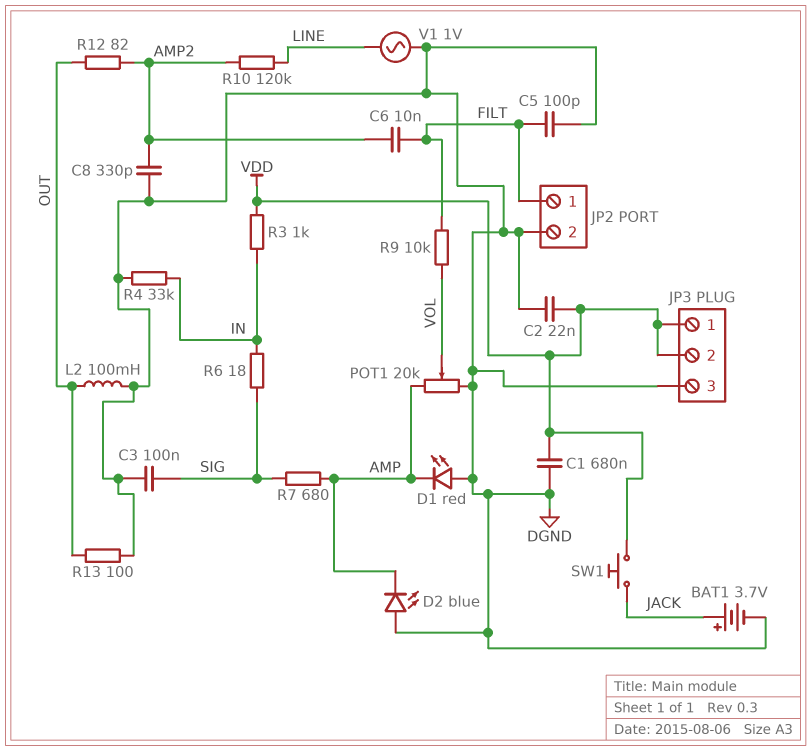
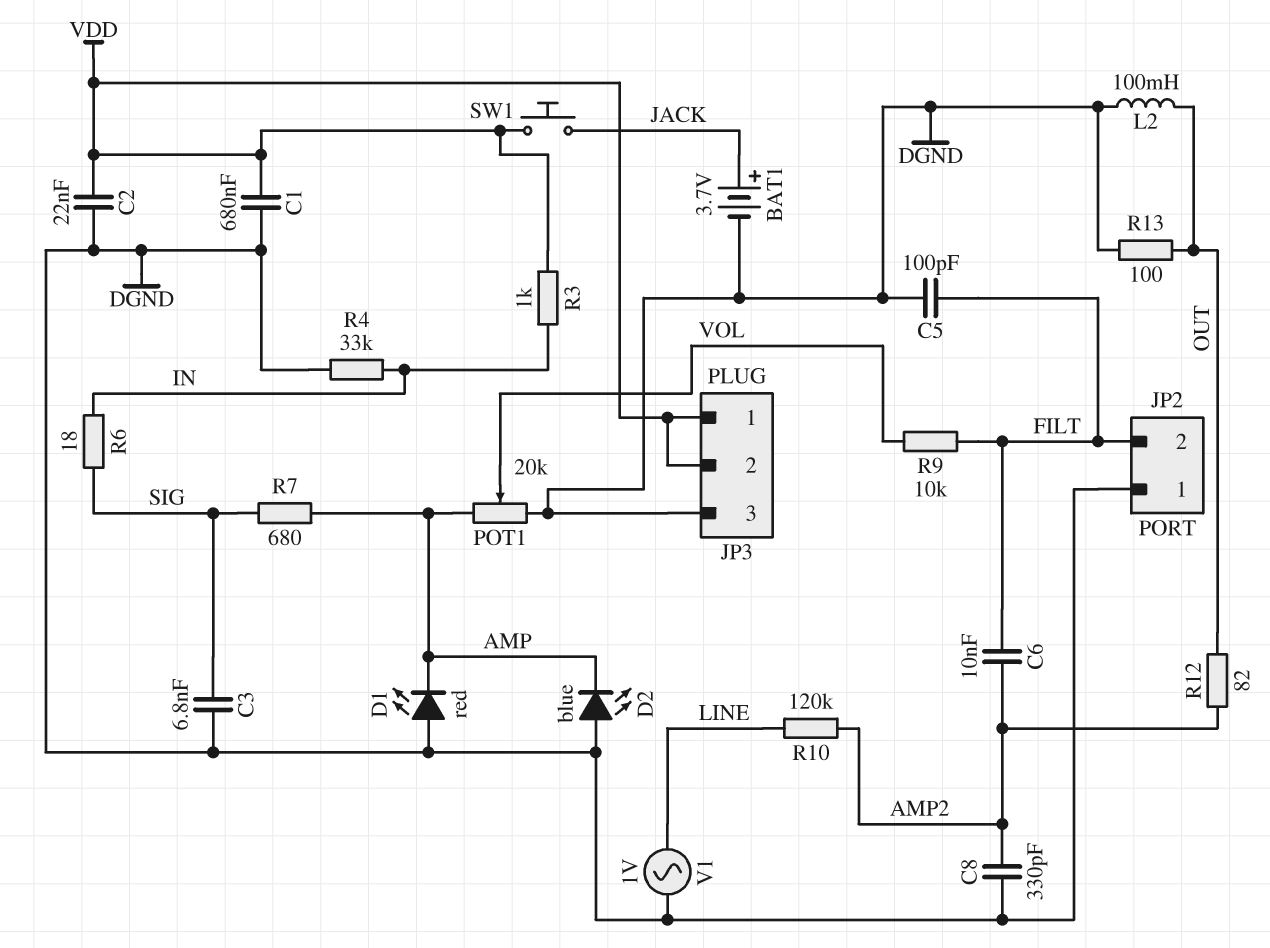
C3: 100nF (DGND, SIG) -> 6.8nF (DGND, SIG)
JP2 pin 1: FILT -> DGND
JP2 pin 2: DGND -> FILT

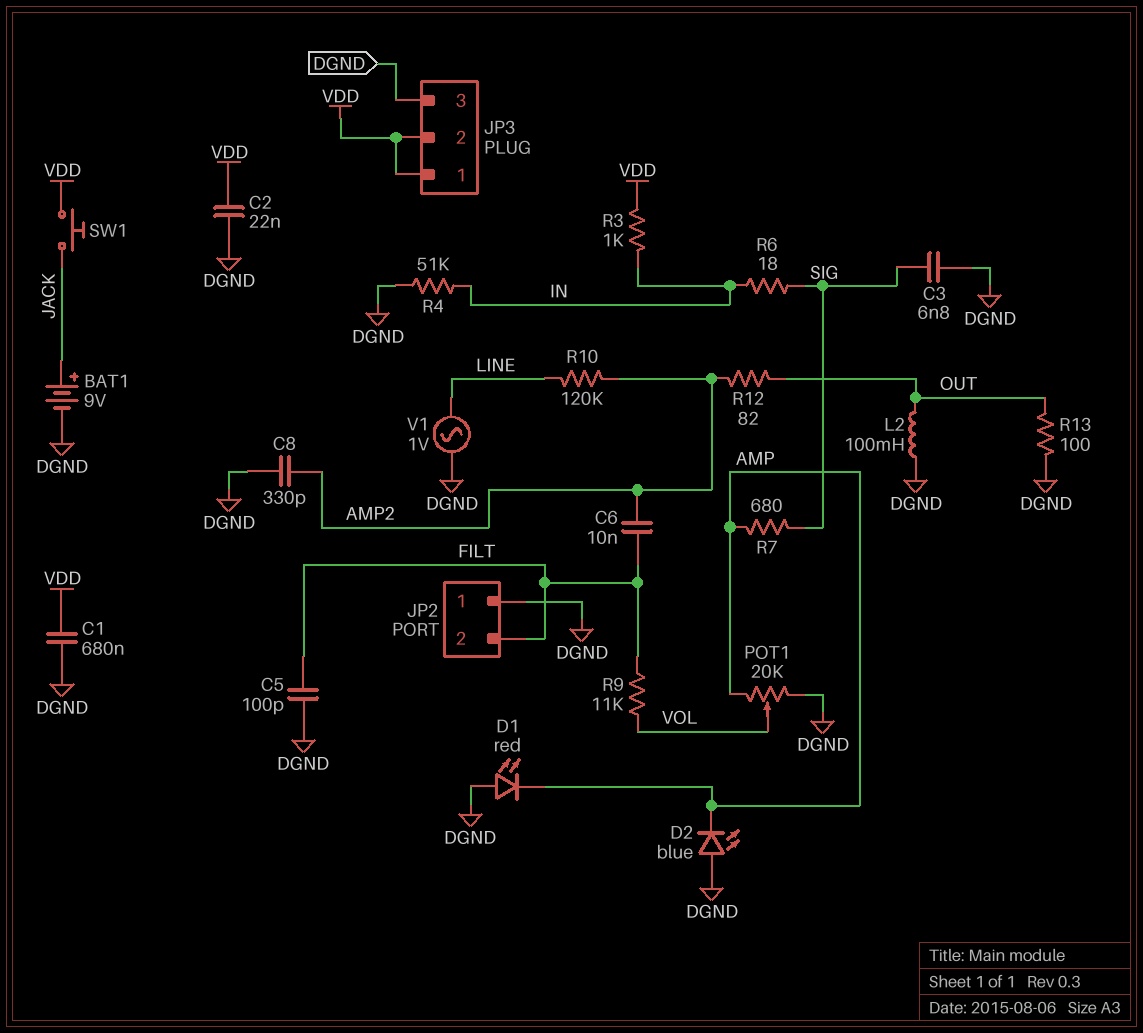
BAT1: 3.7V (plus JACK, minus DGND) -> 9V (plus JACK, minus DGND)
R4: 33k (DGND, IN) -> 51k (DGND, IN)
R9: 10k (FILT, VOL) -> 11k (FILT, VOL)

